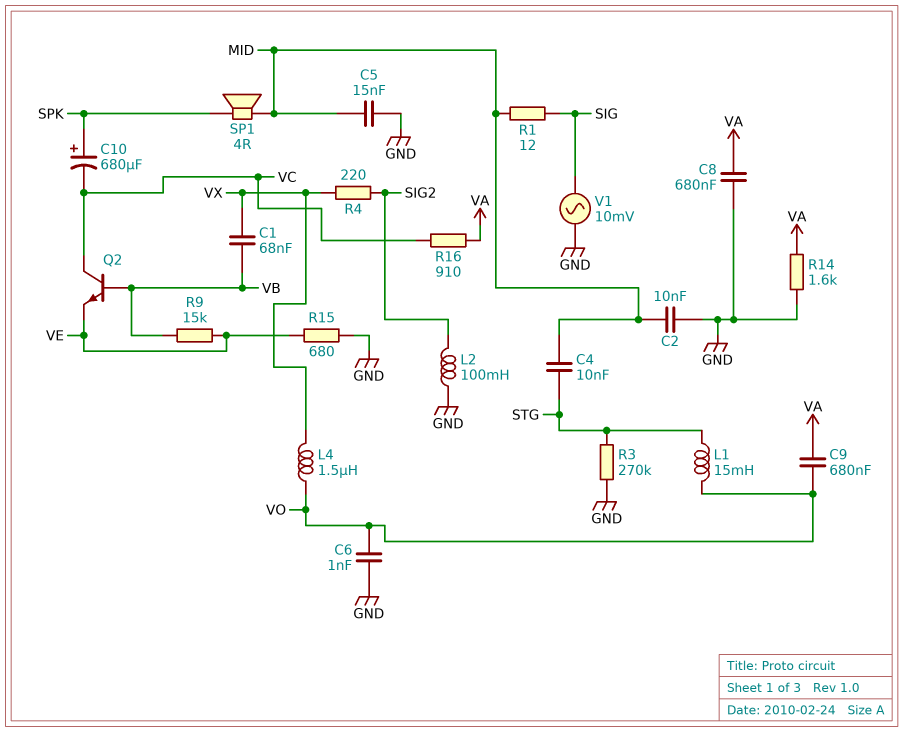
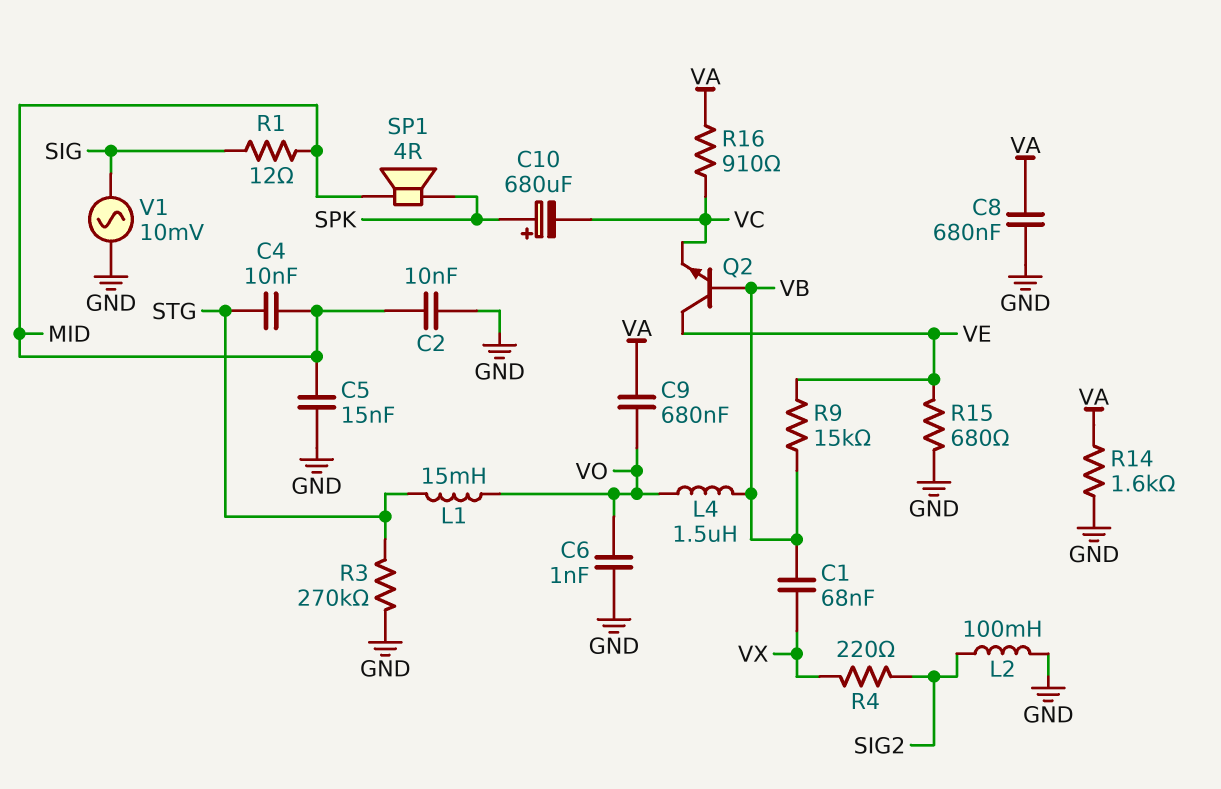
L4: 1.5uH (VO, VX) -> 1.5uH (VB, VO)
Q2: NPN (B VB, C VC, E VE) -> NPN (B VB, C VE, E VC)

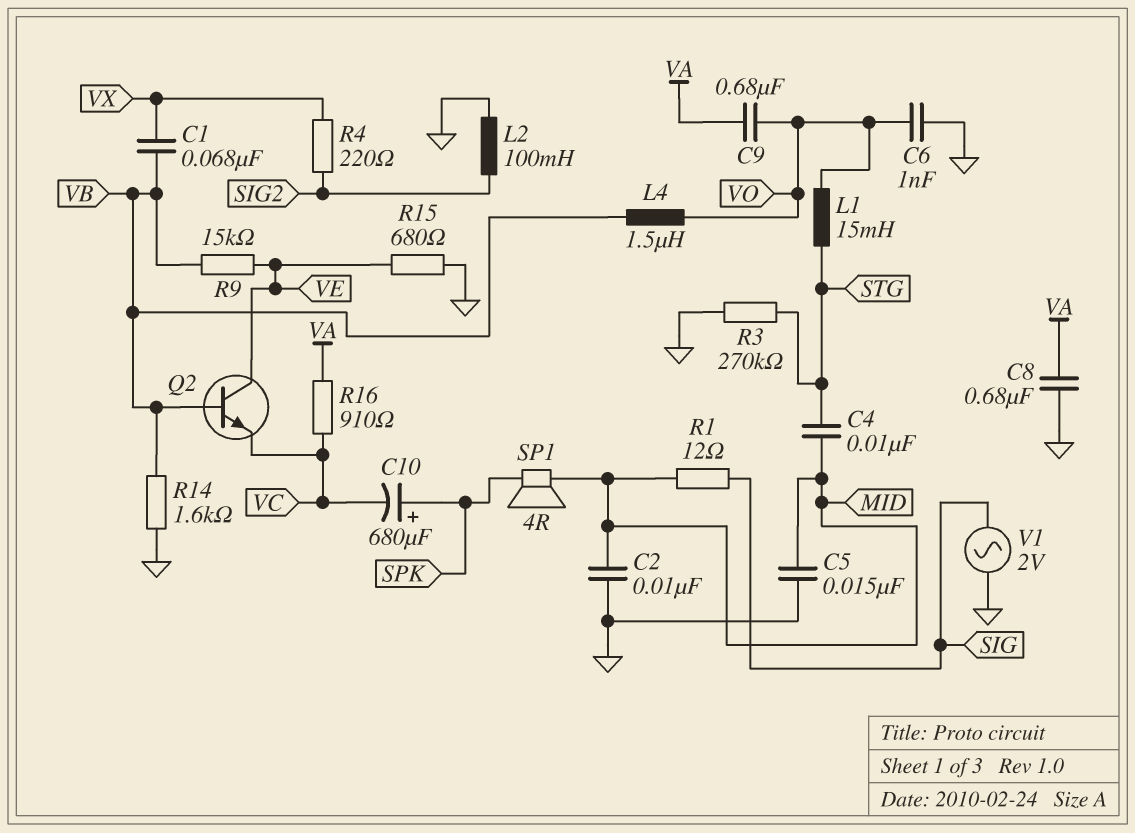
R14: 1.6k (GND, VA) -> 1.6k (GND, VB)
V1: AC 10mV (GND, SIG) -> AC 2V (GND, SIG)

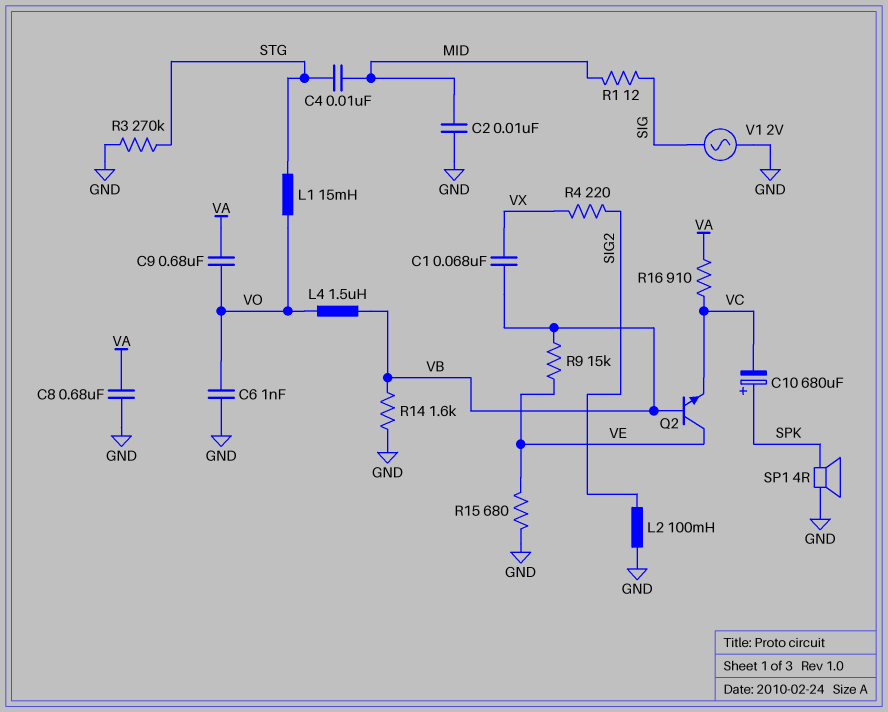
C5: 15nF (GND, MID) -> none
SP1: speaker 4R (MID, SPK) -> speaker 4R (GND, SPK)

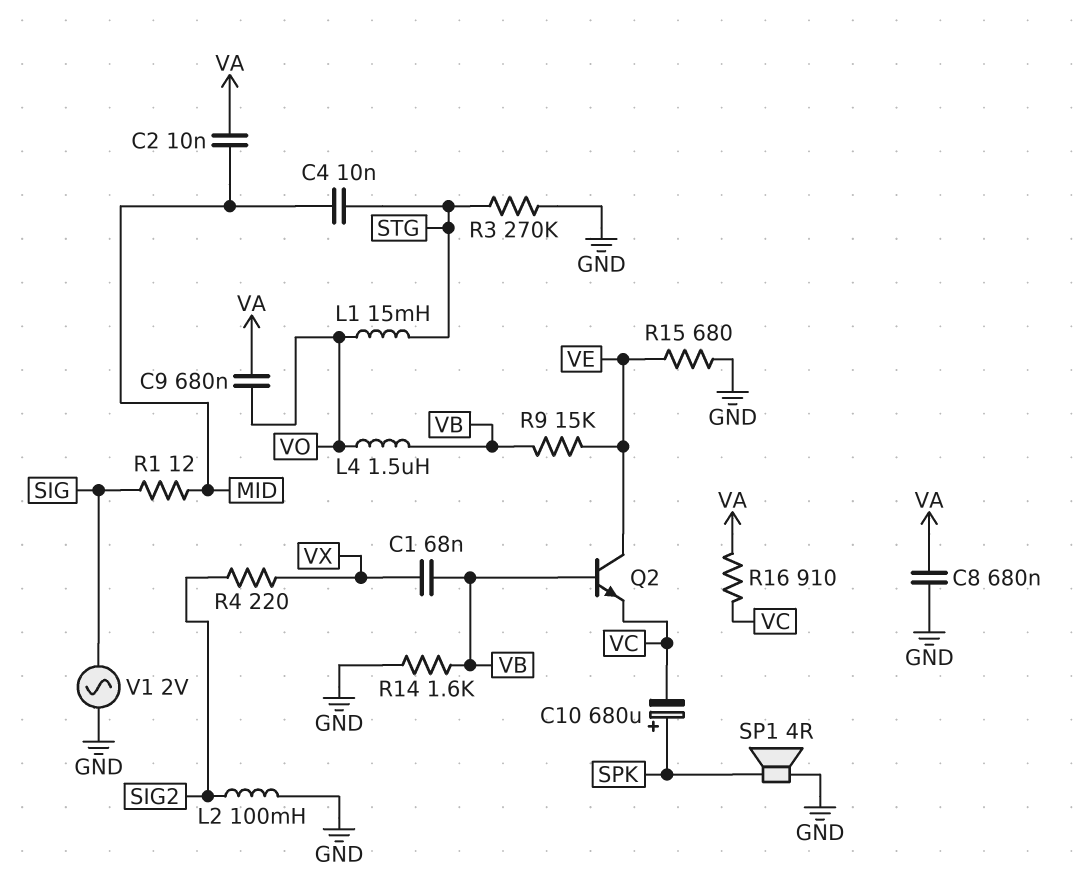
C2: 10nF (GND, MID) -> 10nF (MID, VA)
C6: 1nF (GND, VO) -> none

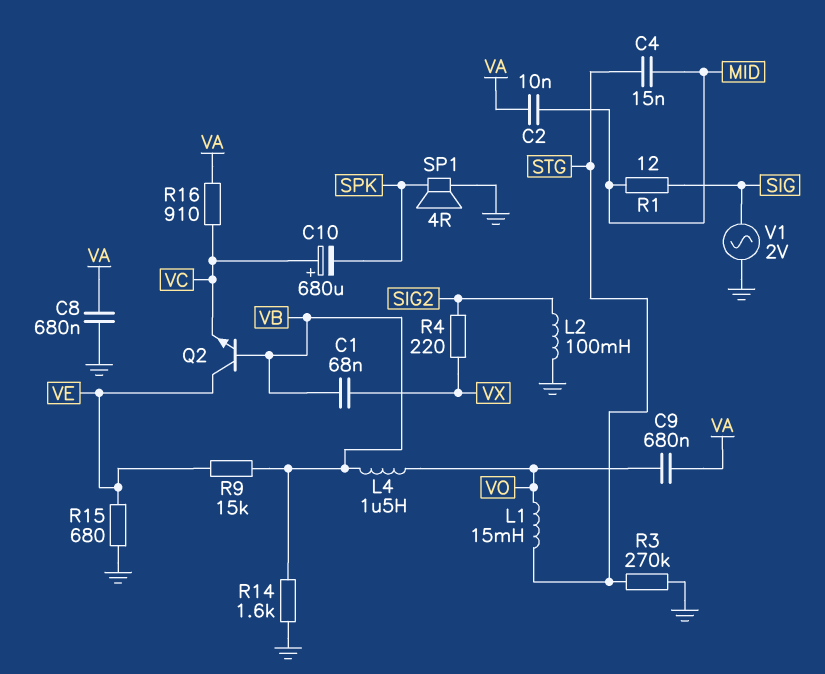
C4: 10nF (MID, STG) -> 15nF (MID, STG)
C10: 680uF (plus SPK, minus VC) -> 680uF (plus VC, minus SPK)

